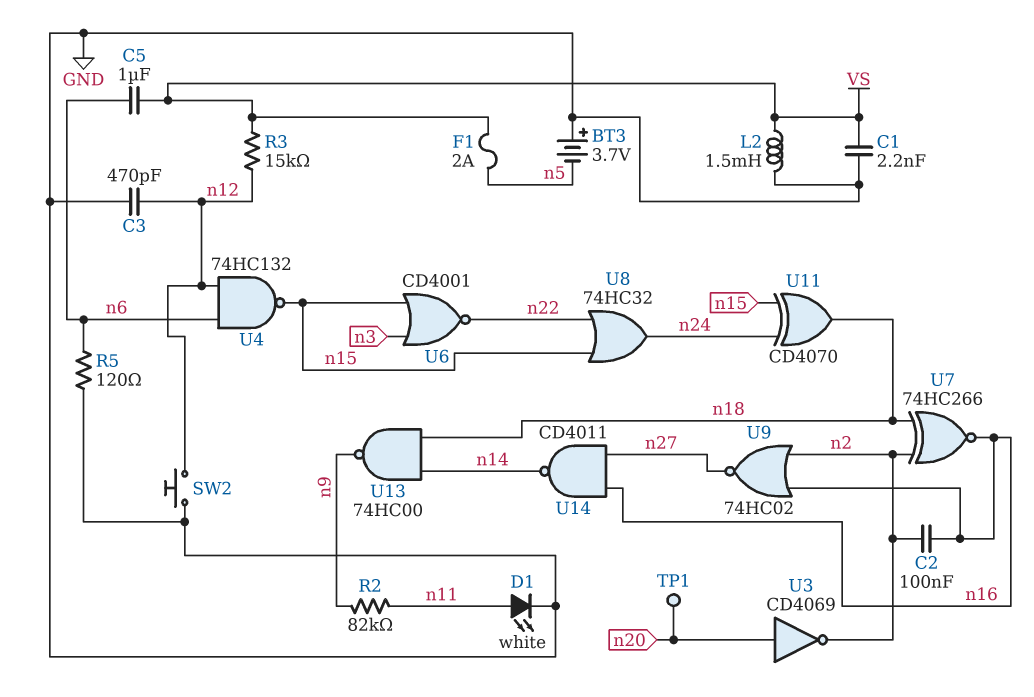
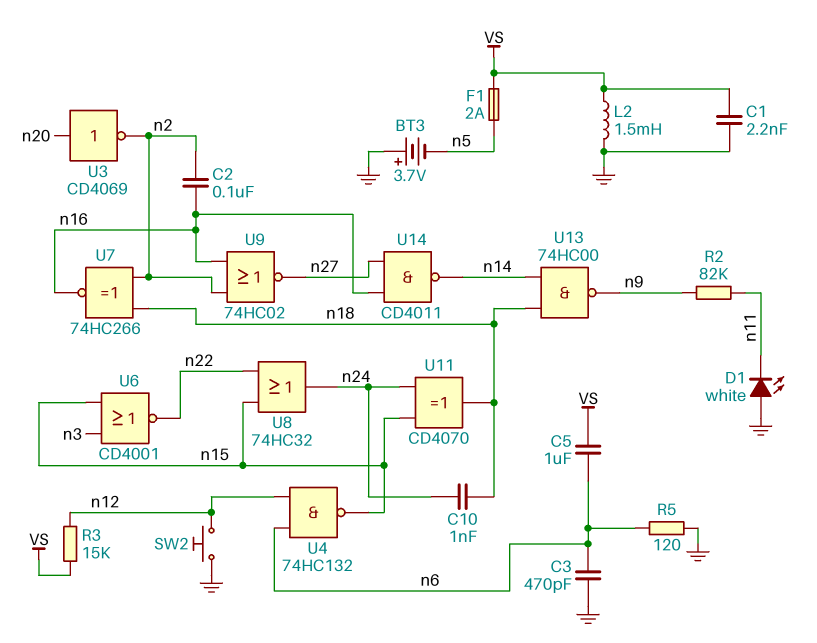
C3: 470pF (GND, n12) -> 470pF (GND, n6)
C10: none -> 1nF (n18, n24)
D1: LED white (A n11, K GND) -> LED white (A GND, K n11)
TP1: test point (n20) -> none

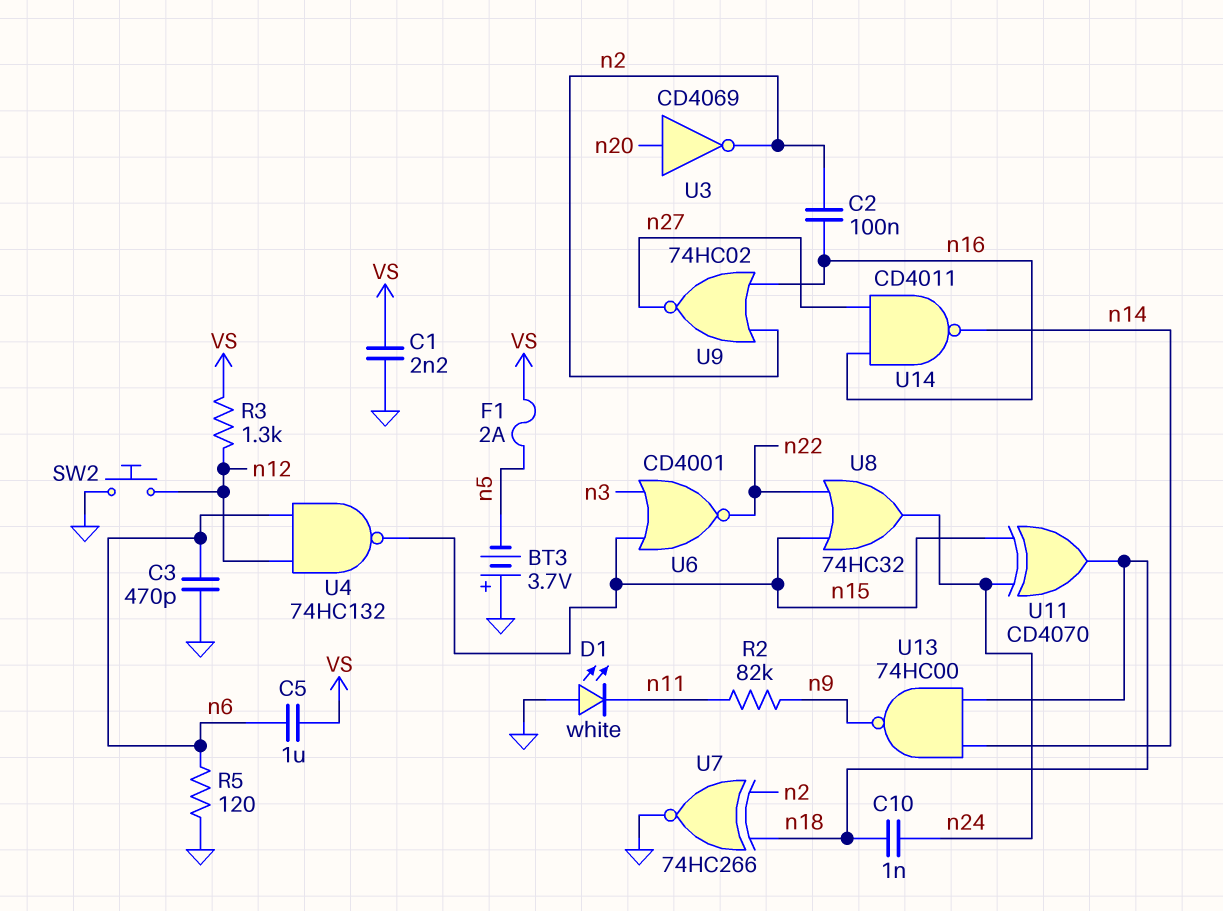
L2: 1.5mH (GND, VS) -> none
R3: 15k (VS, n12) -> 1.3k (VS, n12)
U7: XNOR 74HC266 (in n2, in n18, out n16) -> XNOR 74HC266 (in n2, in n18, out GND)

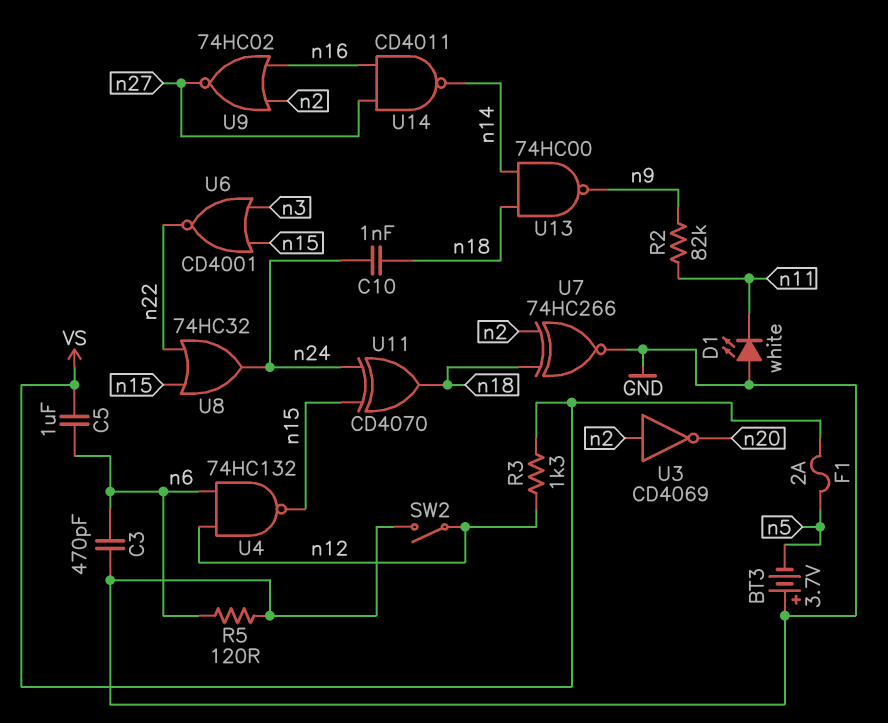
C1: 2.2nF (GND, VS) -> none
C2: 100nF (n2, n16) -> none
SW2: button (GND, n12) -> switch (GND, n12)
U3: NOT CD4069 (in n20, out n2) -> NOT CD4069 (in n2, out n20)

